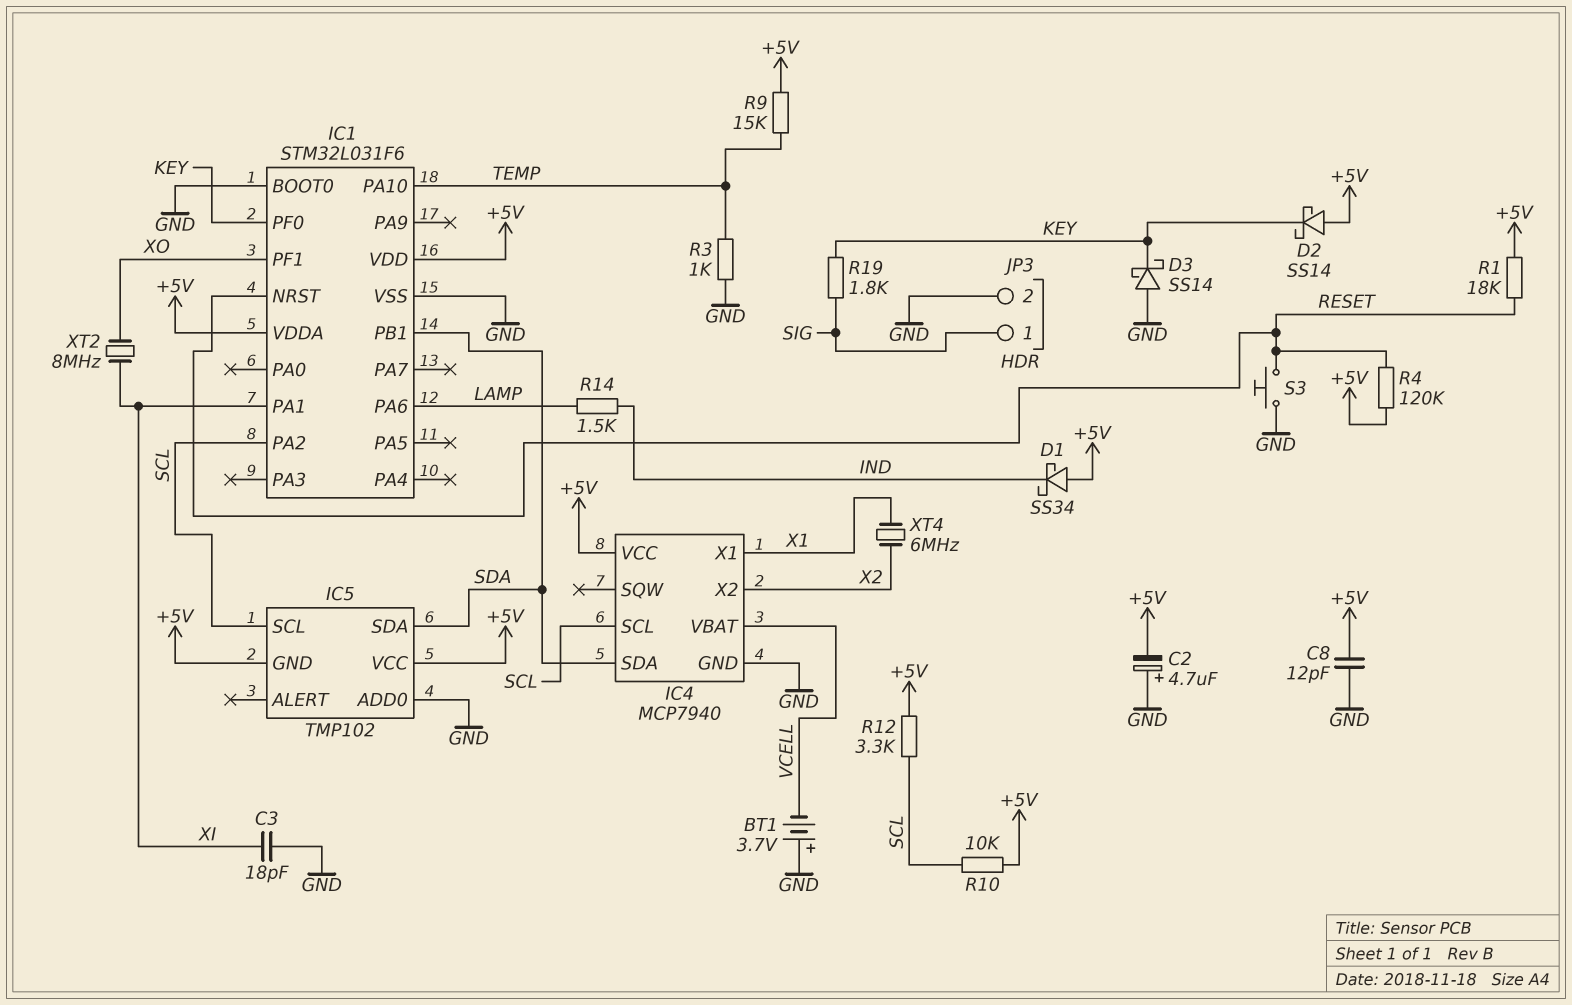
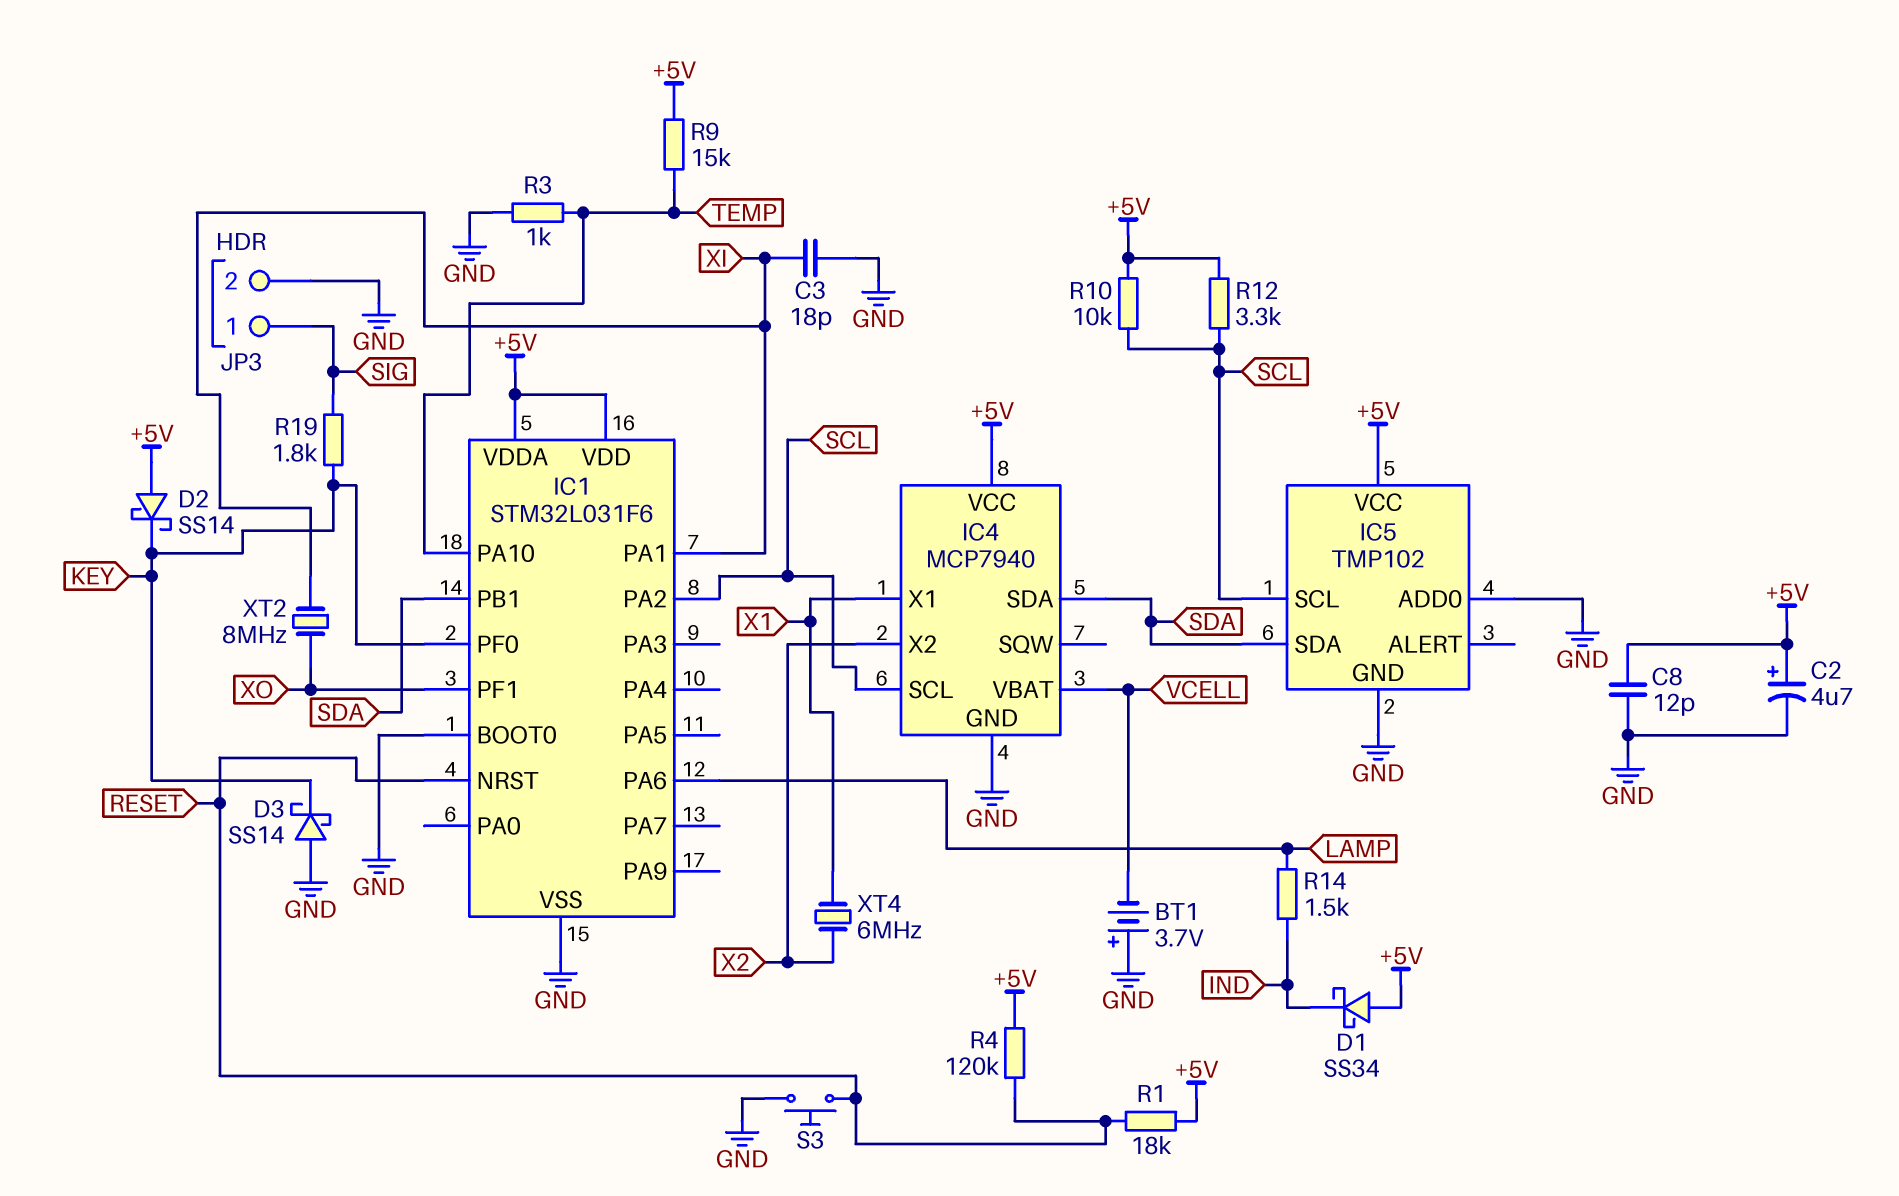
C2: 4.7uF (plus GND, minus +5V) -> 4.7uF (plus +5V, minus GND)
IC5 pin GND: +5V -> GND

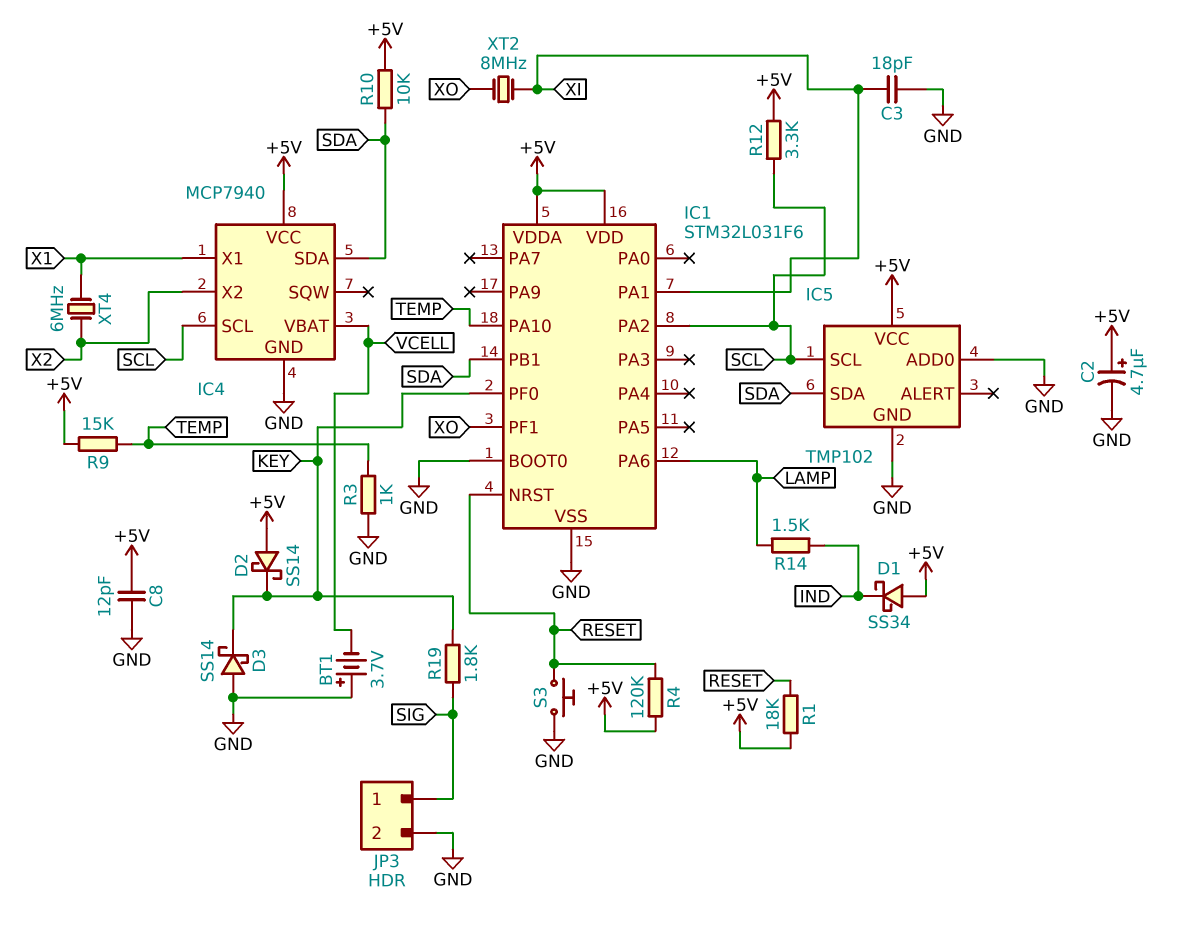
R10: 10k (+5V, SCL) -> 10k (+5V, SDA)

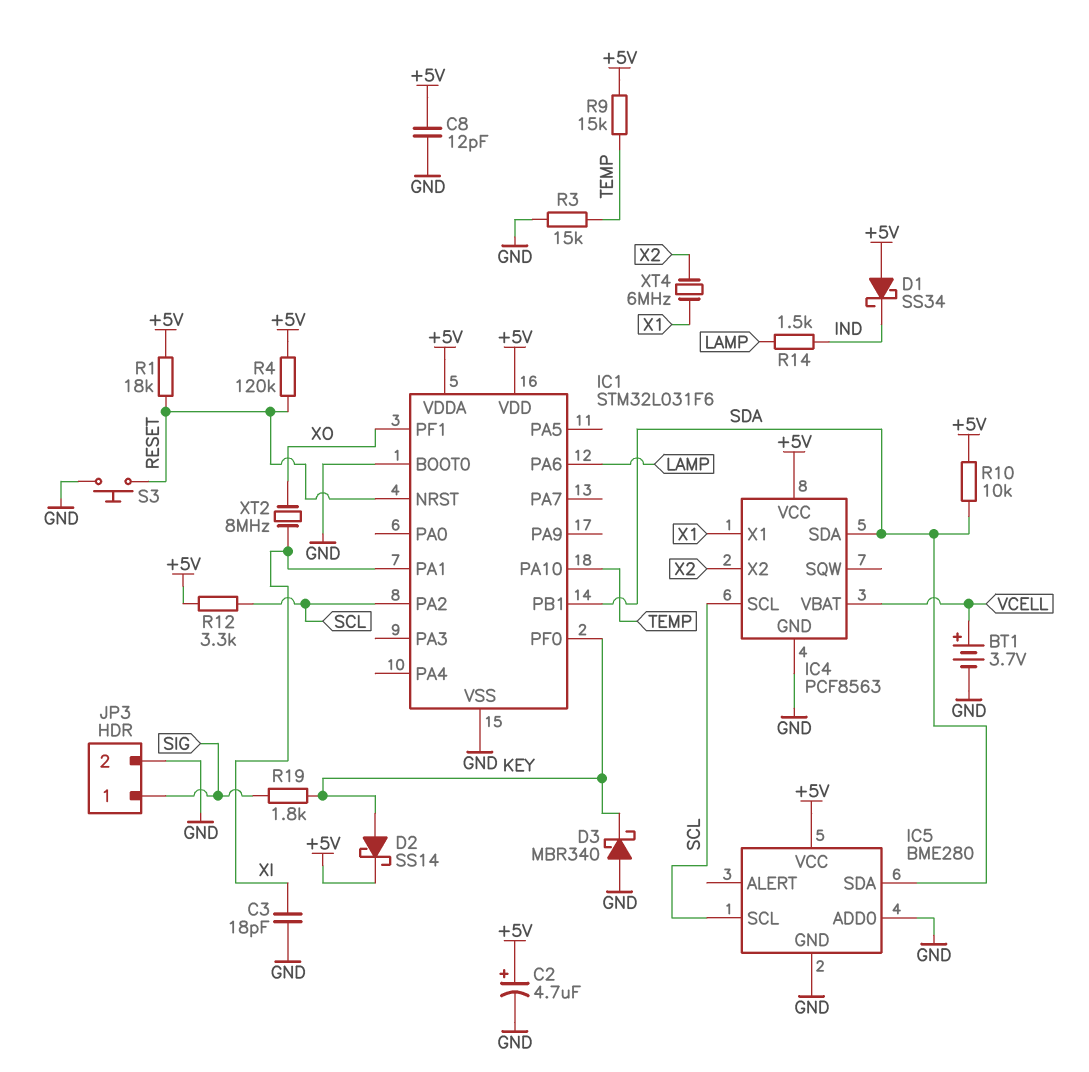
BT1: 3.7V (plus GND, minus VCELL) -> 3.7V (plus VCELL, minus GND)
D2: schottky SS14 (A +5V, K KEY) -> schottky SS14 (A KEY, K +5V)
D3: schottky SS14 (A GND, K KEY) -> schottky MBR340 (A GND, K KEY)
IC4: MCP7940 -> PCF8563
IC5: TMP102 -> BME280
R3: 1k (GND, TEMP) -> 15k (GND, TEMP)

